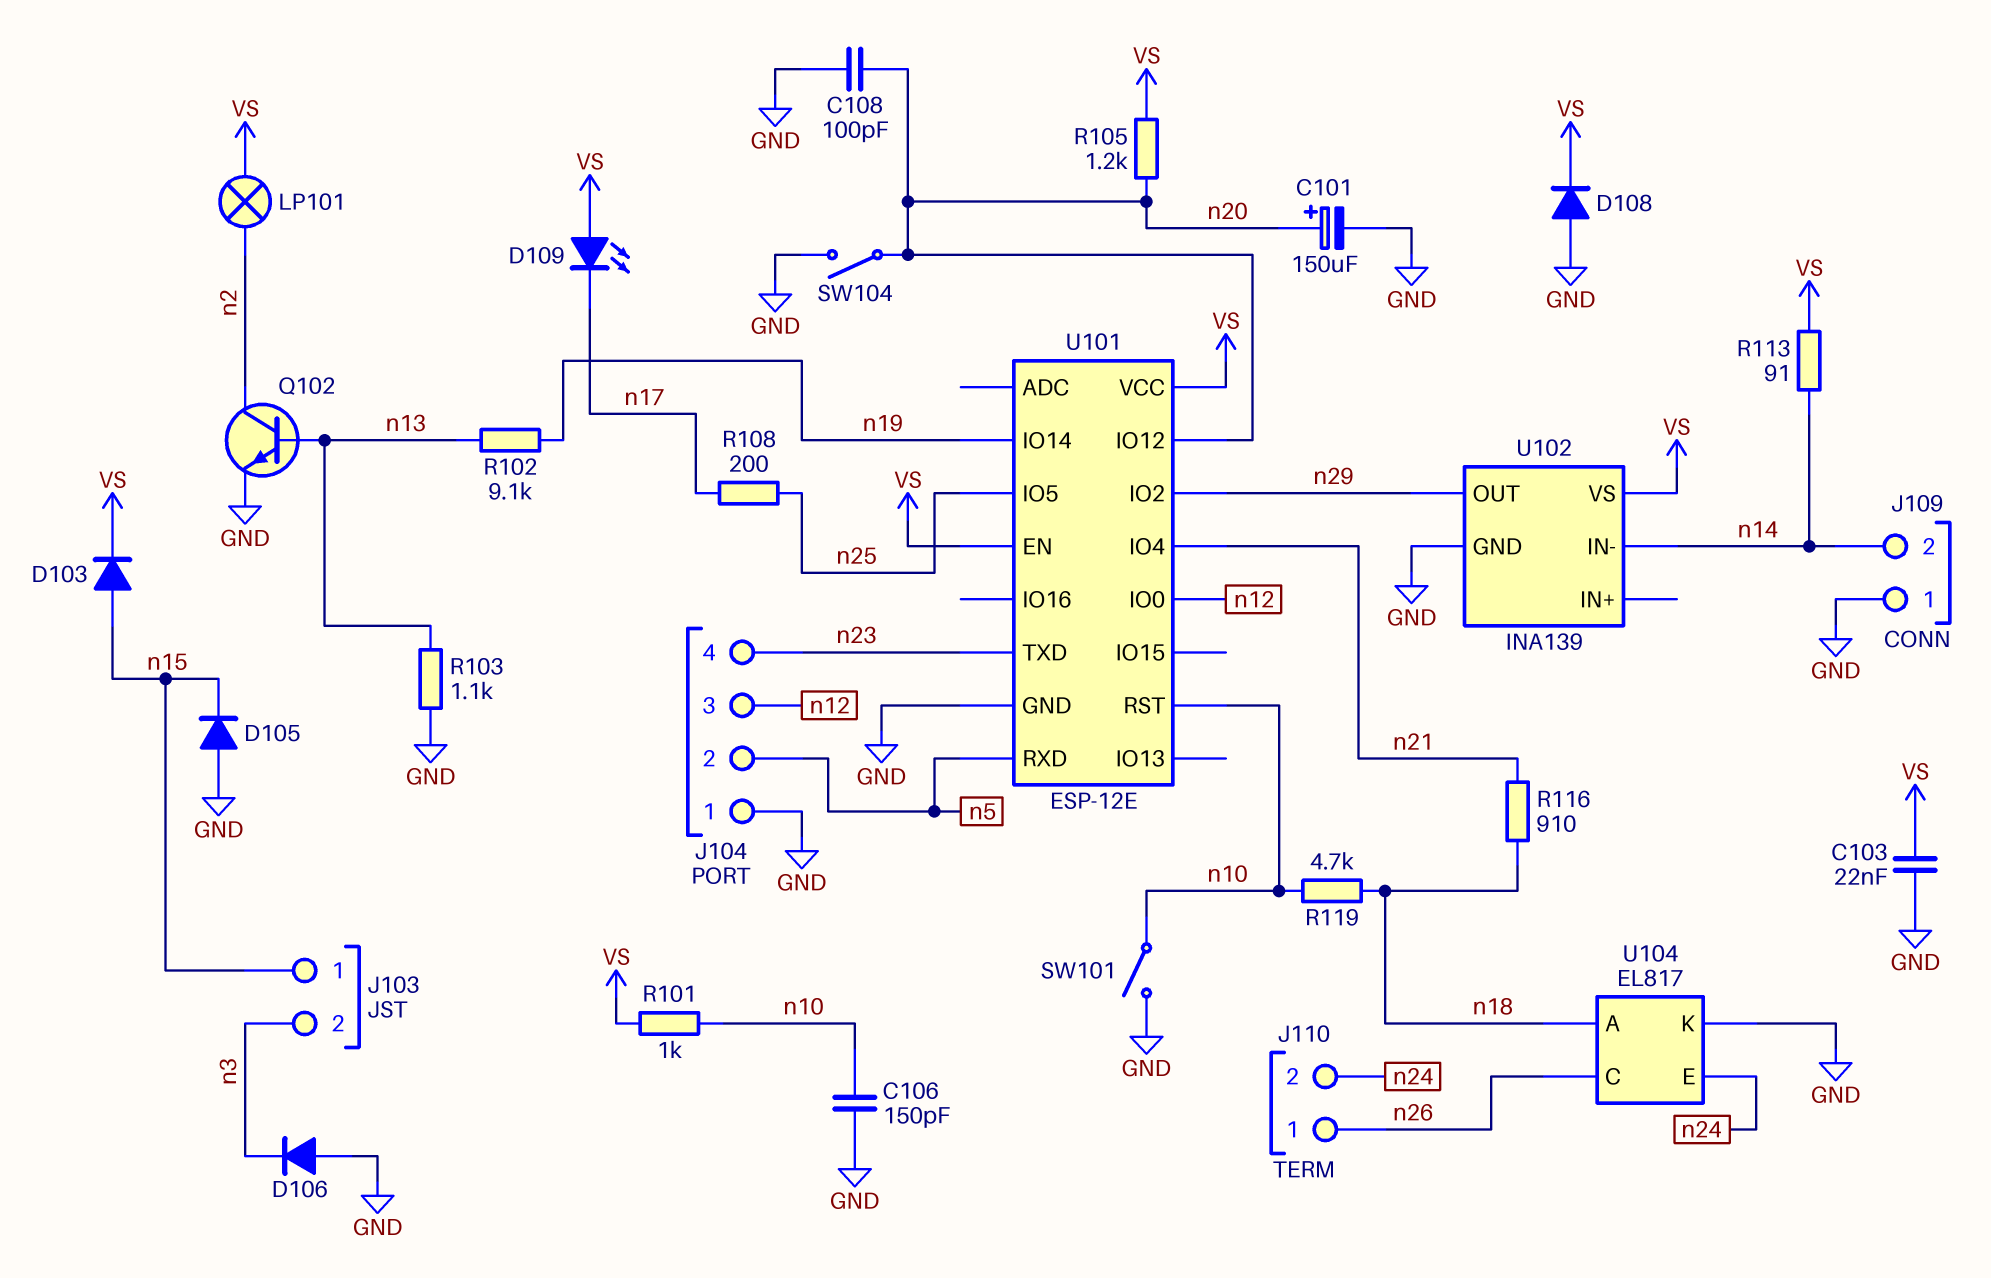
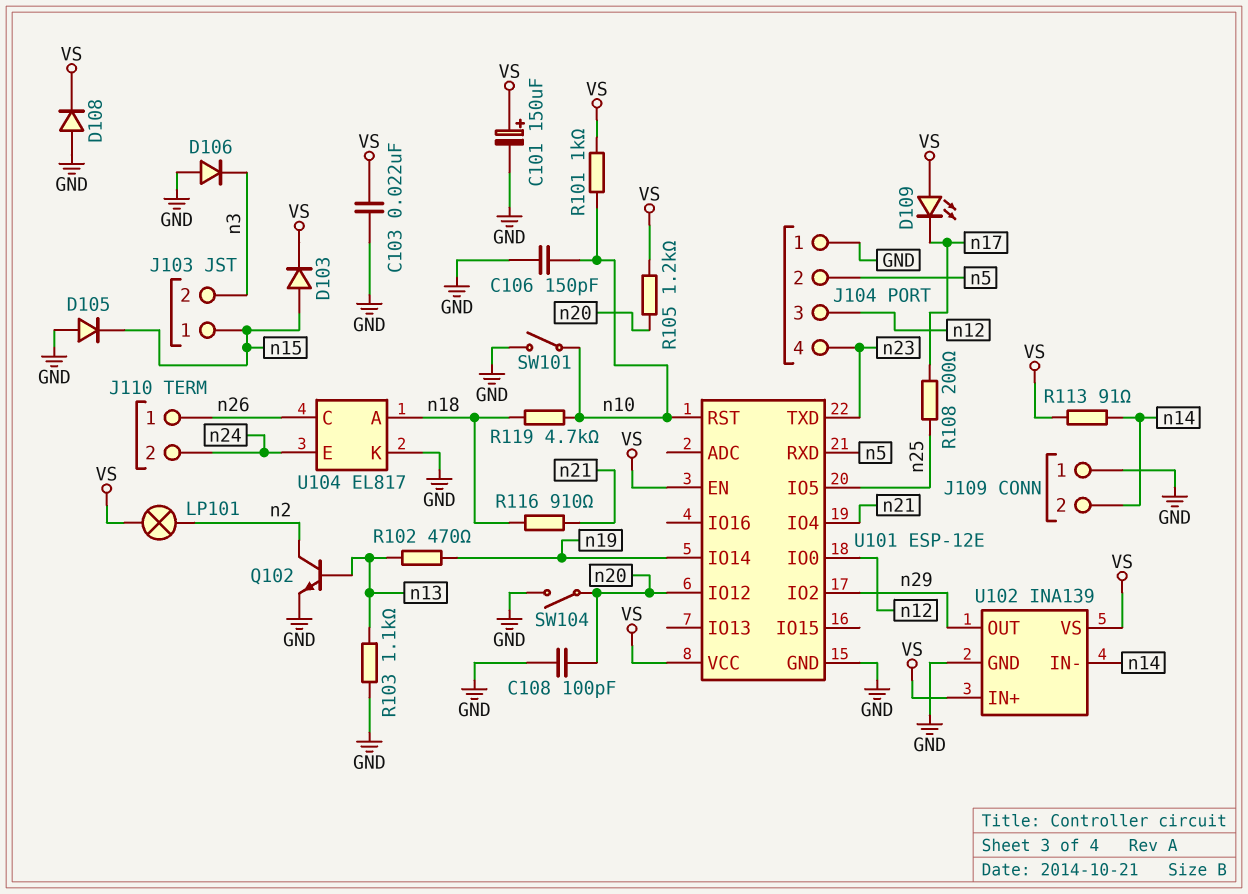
C101: 150uF (plus n20, minus GND) -> 150uF (plus VS, minus GND)
R102: 9.1k (n13, n19) -> 470 (n13, n19)
U102 pin IN+: none -> VS

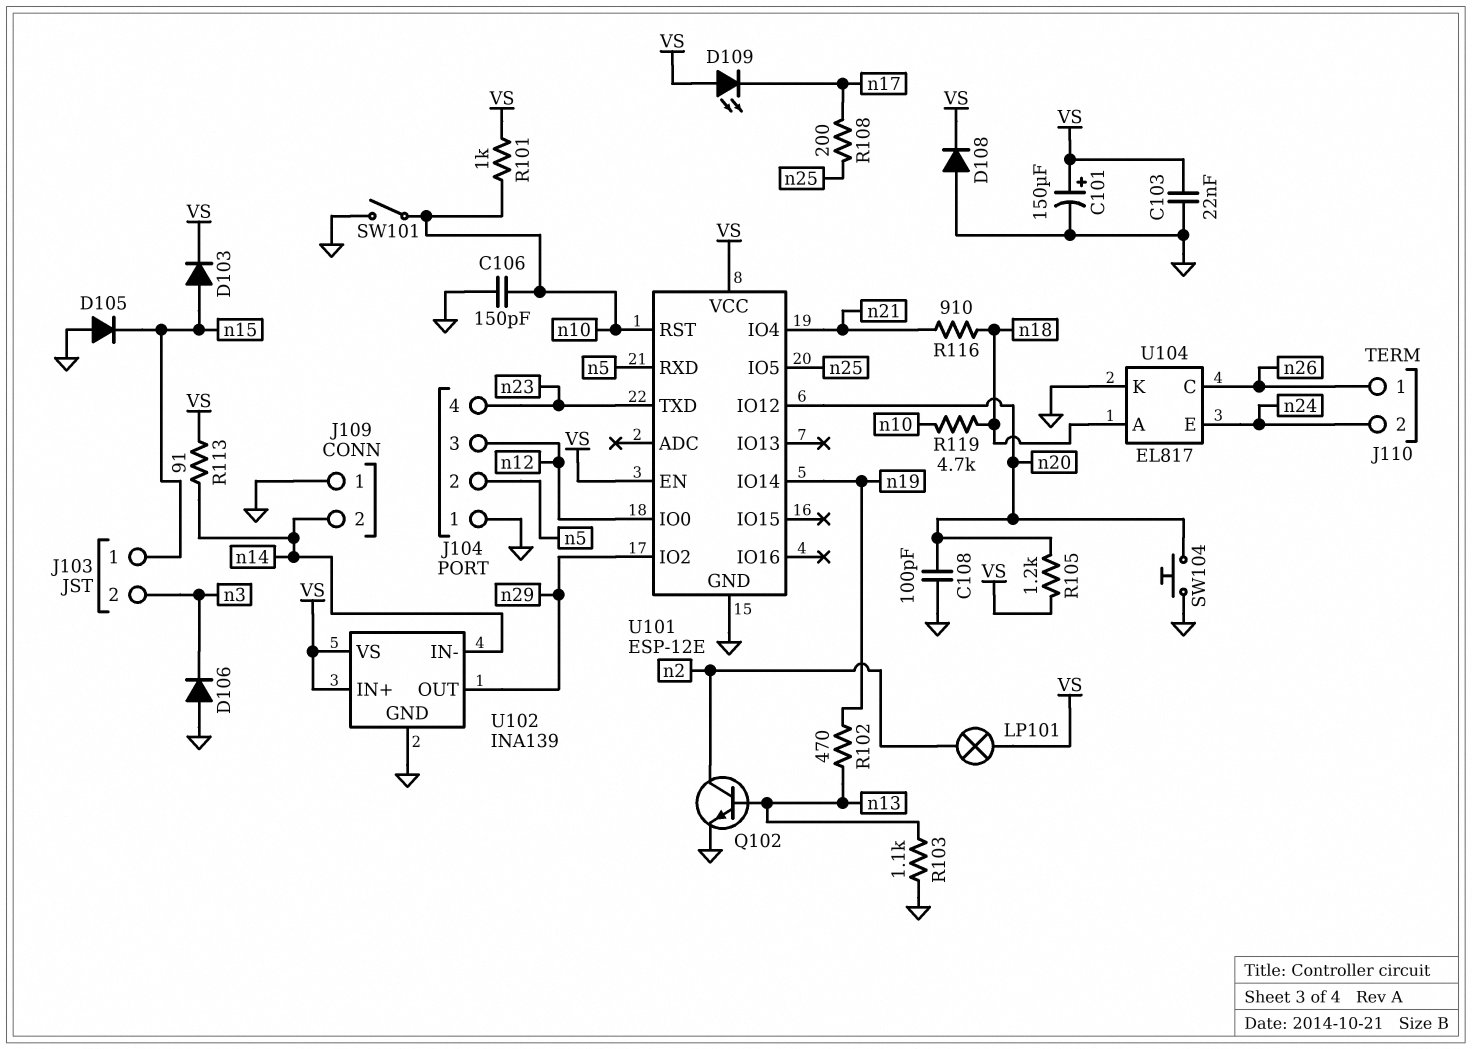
SW104: switch (GND, n20) -> button (GND, n20)

